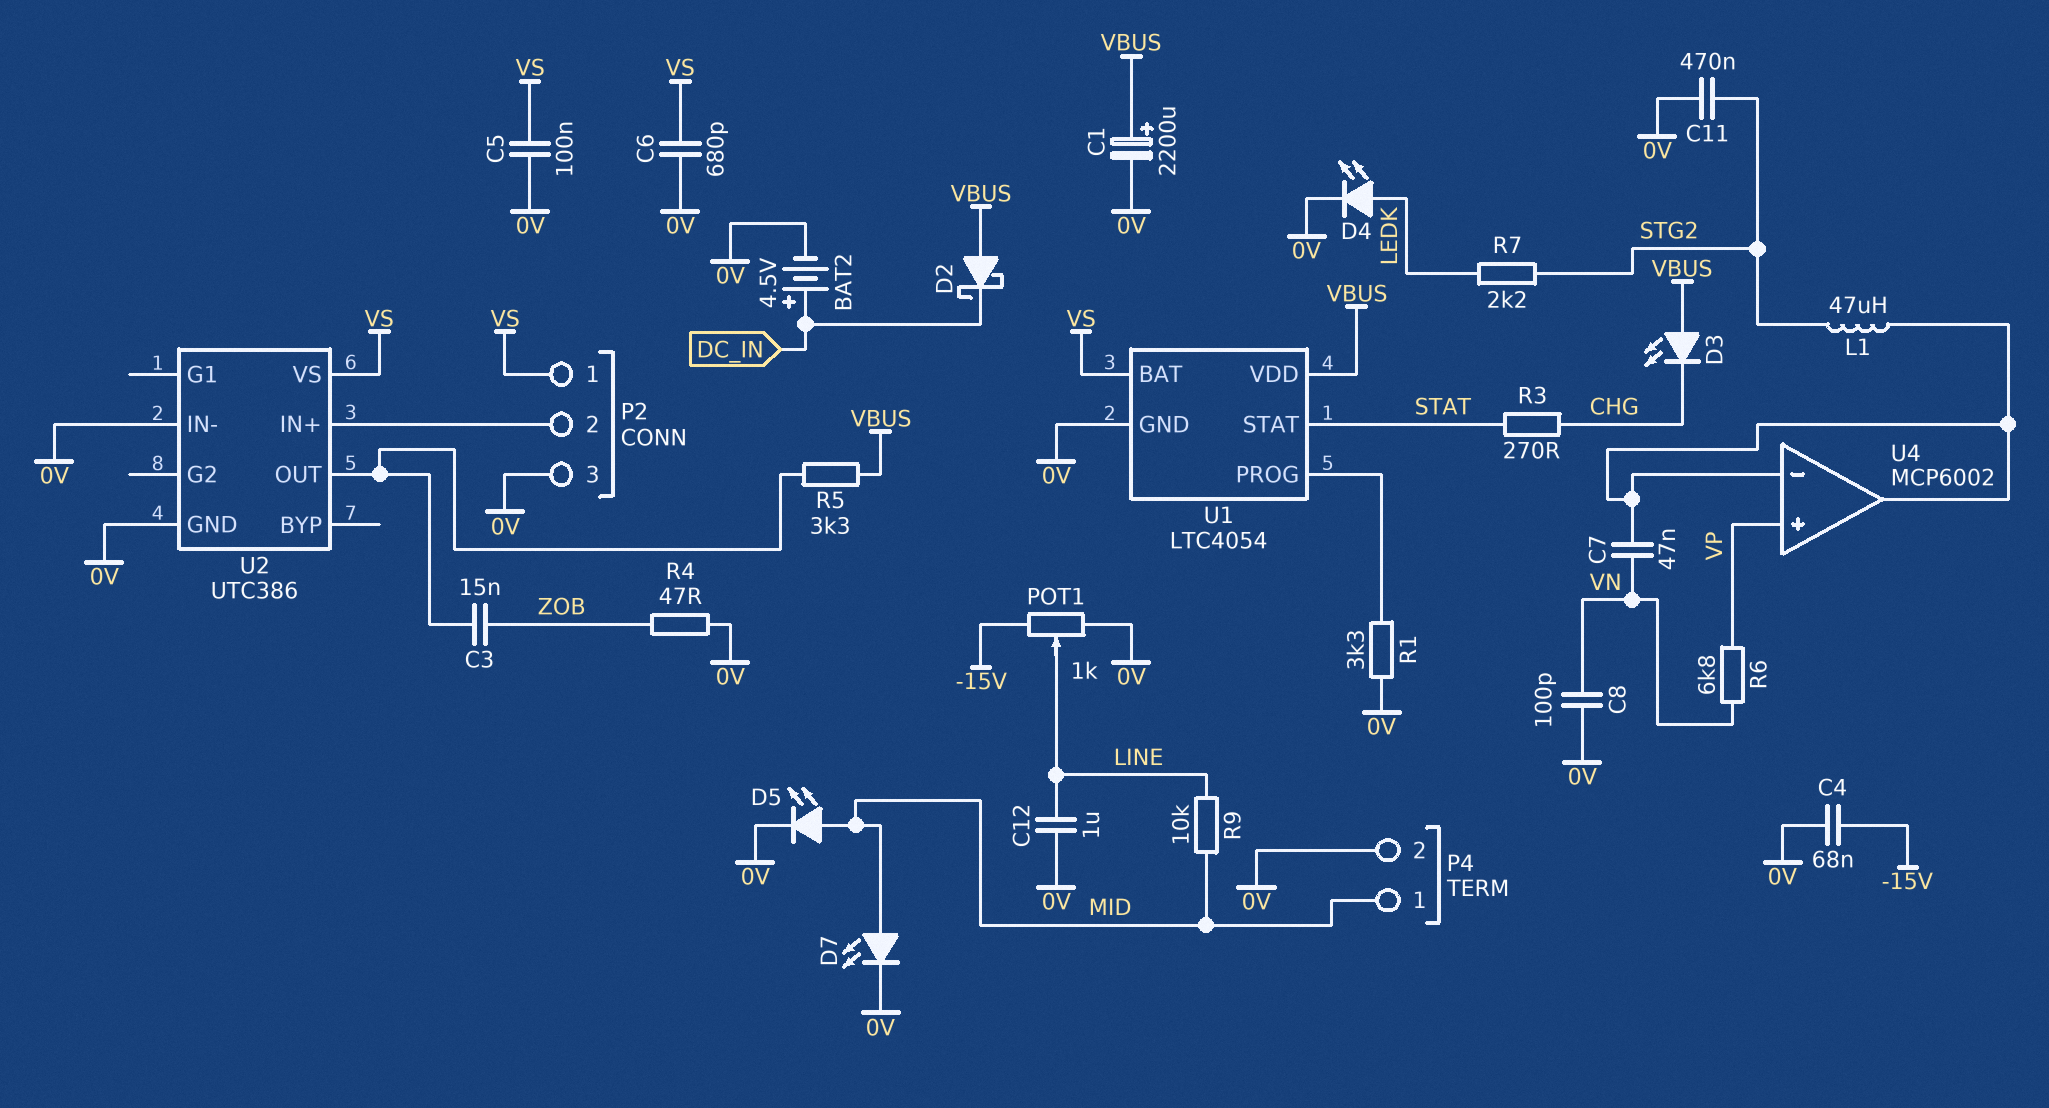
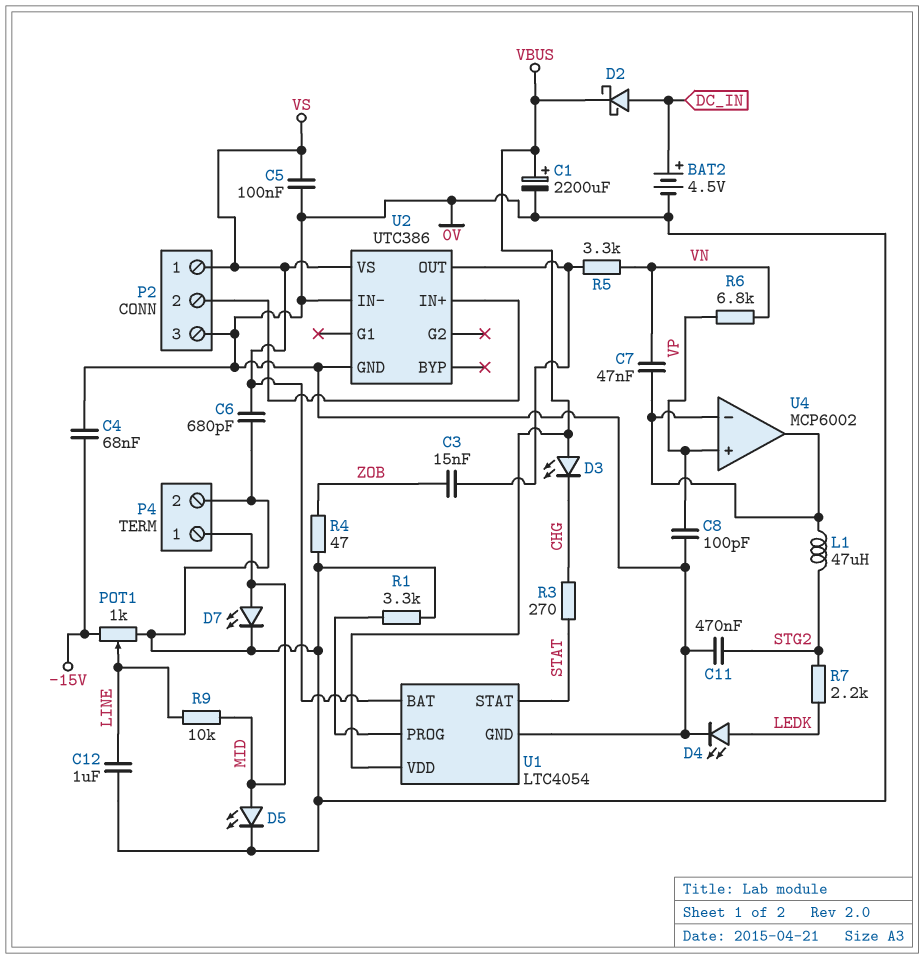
C8: 100pF (0V, VN) -> 100pF (0V, VP)
D2: schottky (A VBUS, K DC_IN) -> schottky (A DC_IN, K VBUS)
R5: 3.3k (U2/OUT, VBUS) -> 3.3k (U2/OUT, VN)

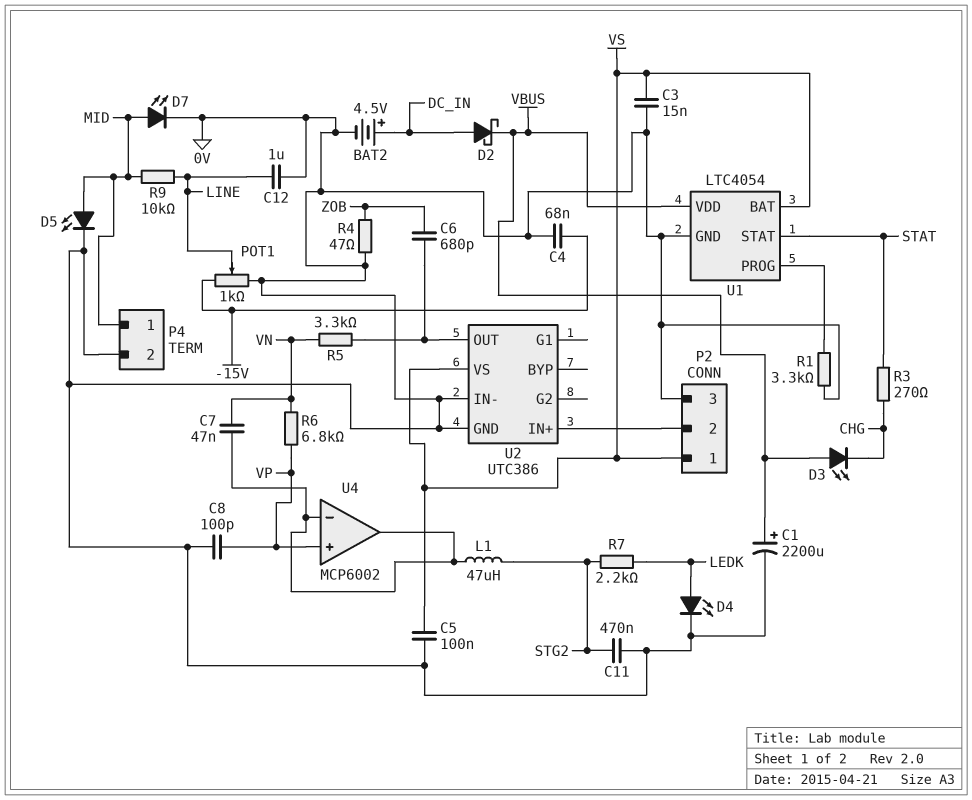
C3: 15nF (U2/OUT, ZOB) -> 15nF (0V, VS)
C6: 680pF (0V, VS) -> 680pF (U2/OUT, ZOB)

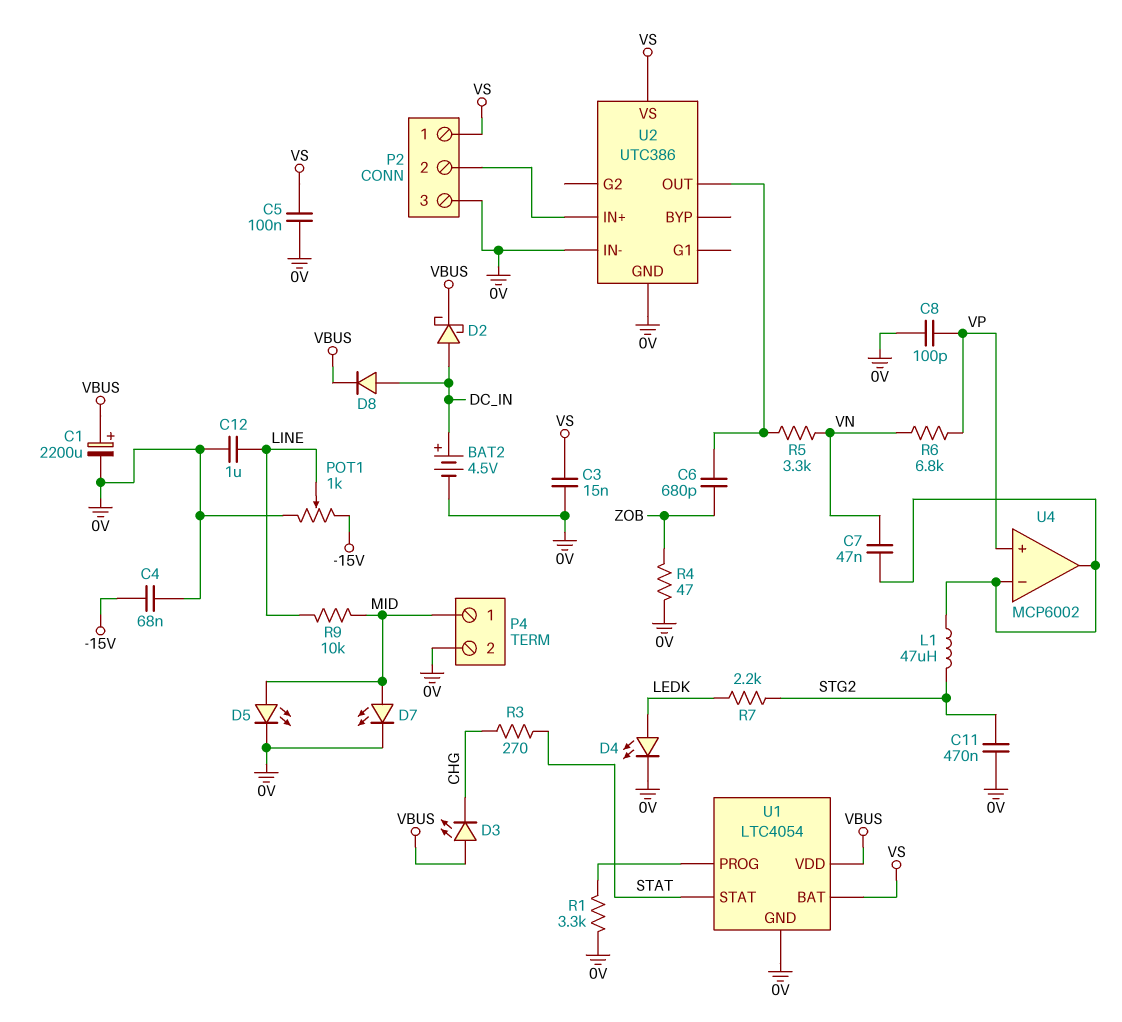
D8: none -> diode (A DC_IN, K VBUS)

